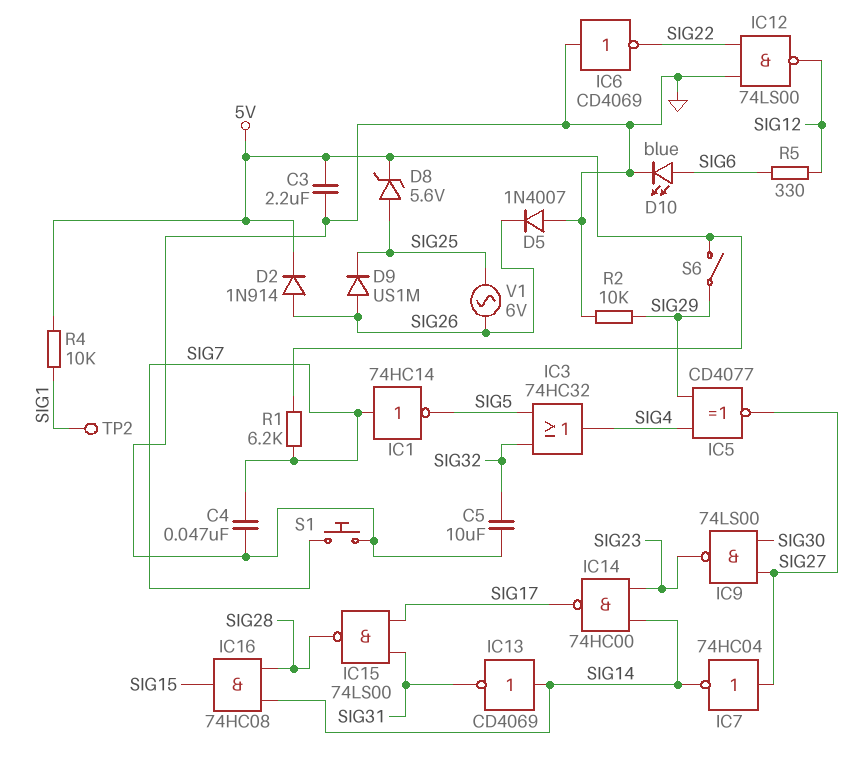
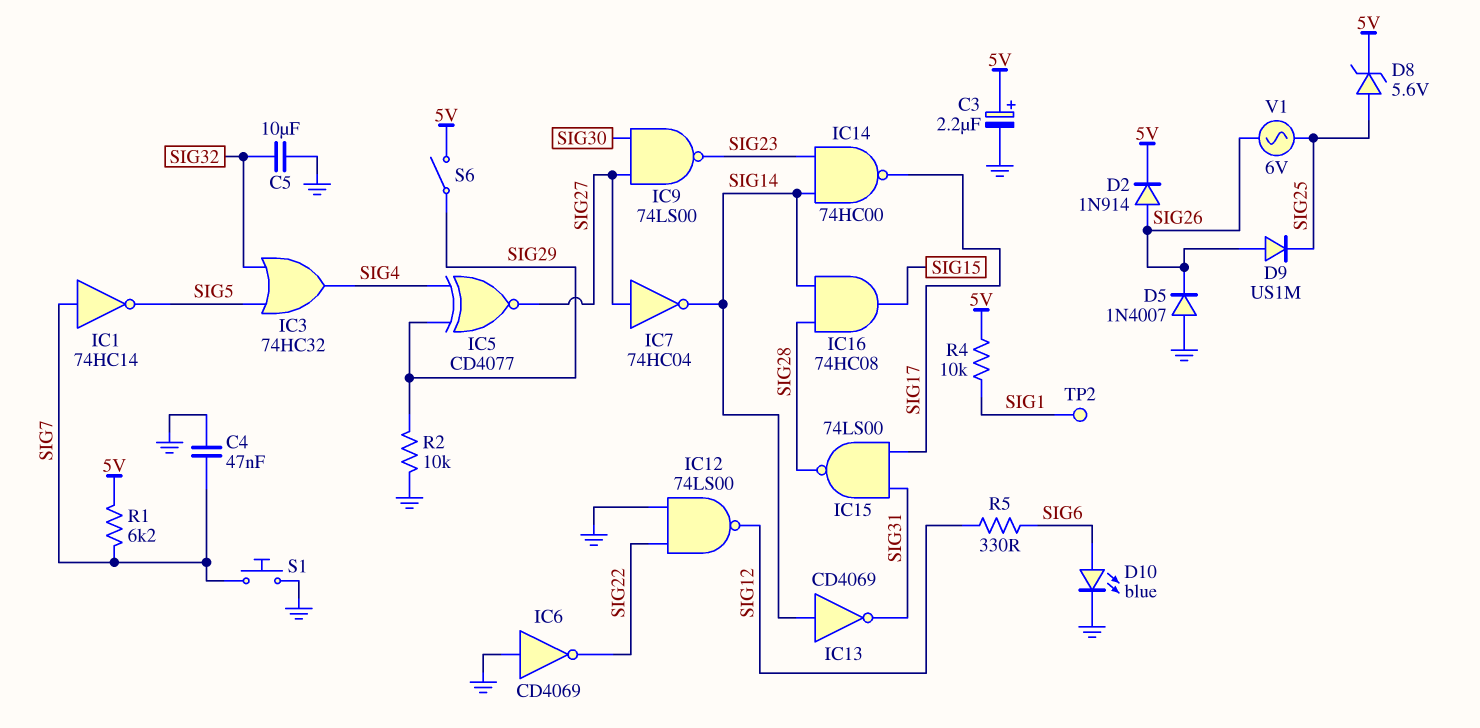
C3: 2.2uF (5V, GND) -> 2.2uF (plus 5V, minus GND)

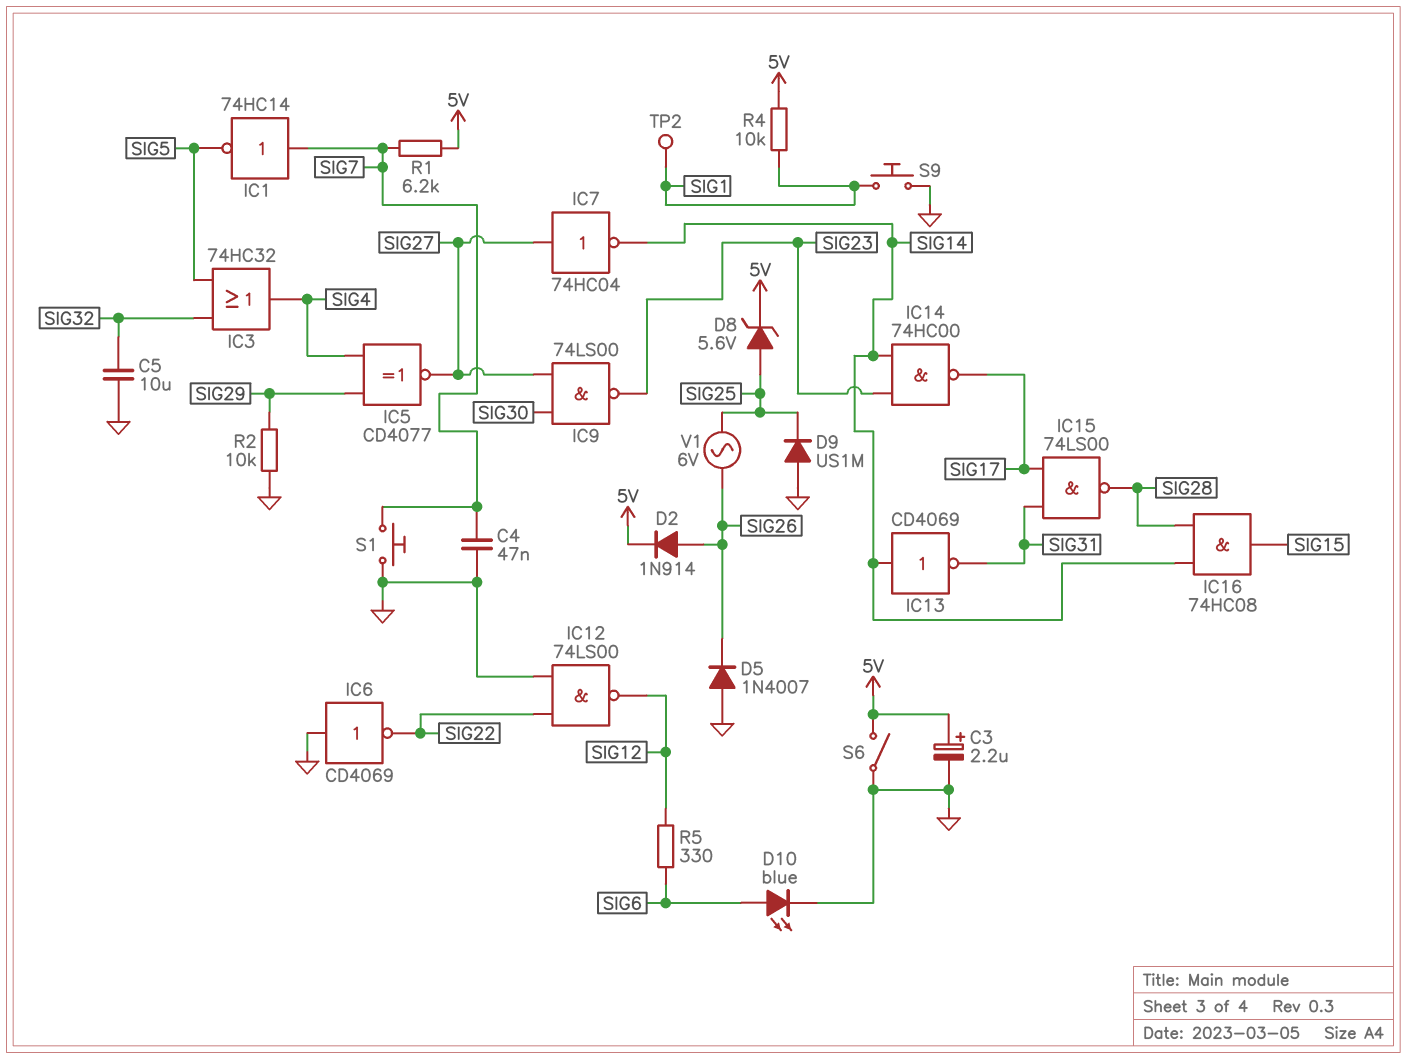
D9: diode US1M (A SIG26, K SIG25) -> diode US1M (A GND, K SIG25)
S6: switch (5V, SIG29) -> switch (5V, GND)
S9: none -> button (GND, SIG1)

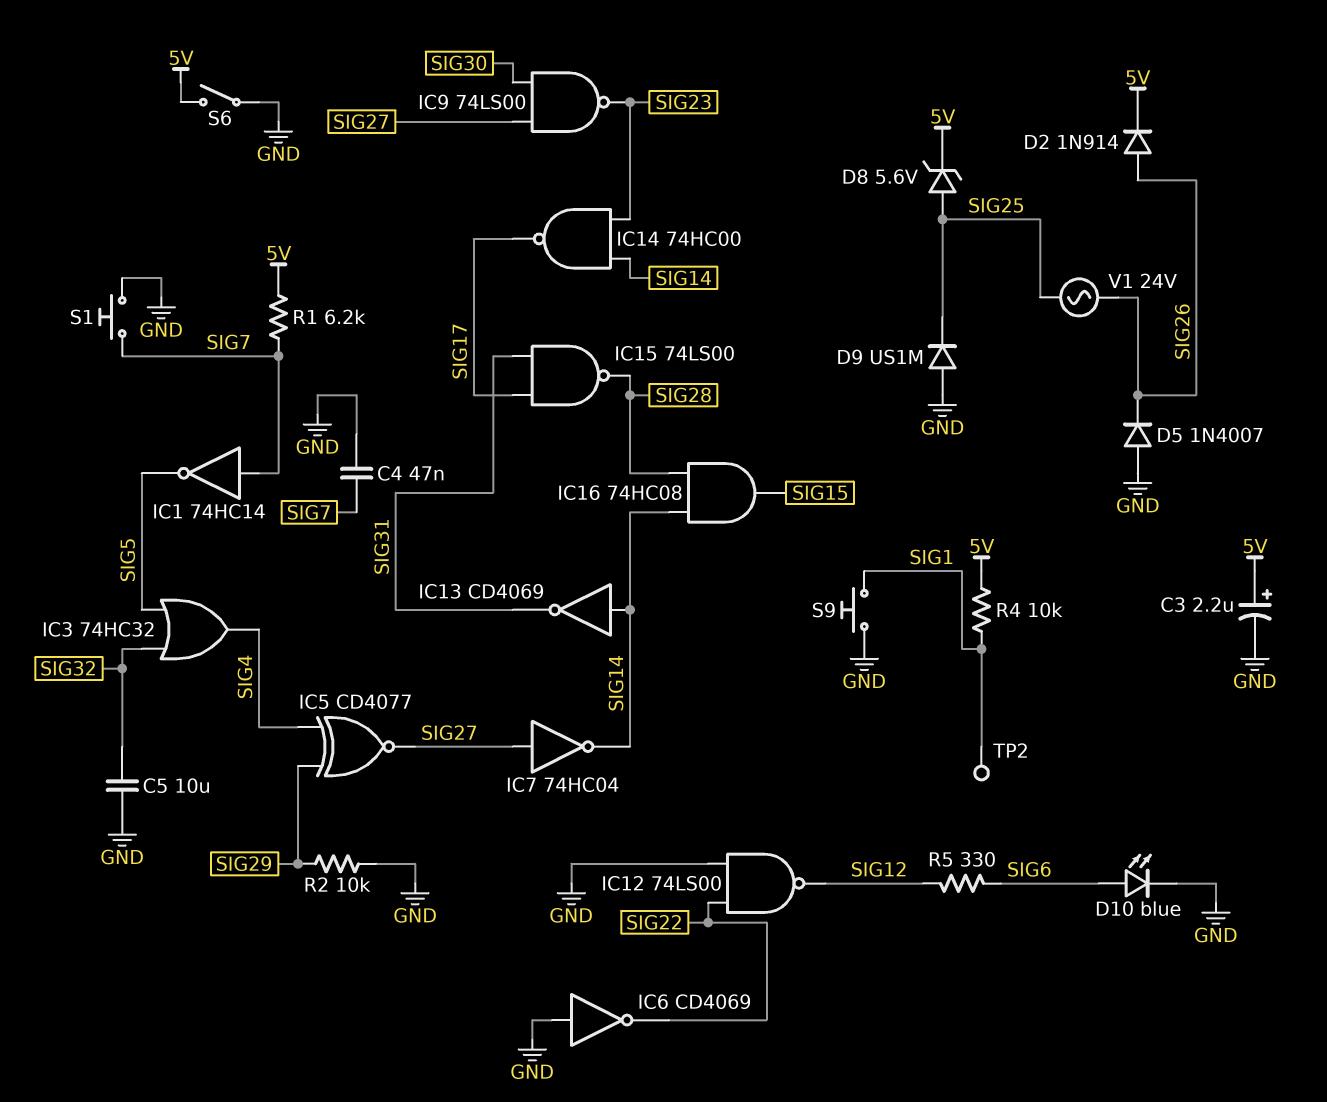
V1: AC 6V (SIG25, SIG26) -> AC 24V (SIG25, SIG26)

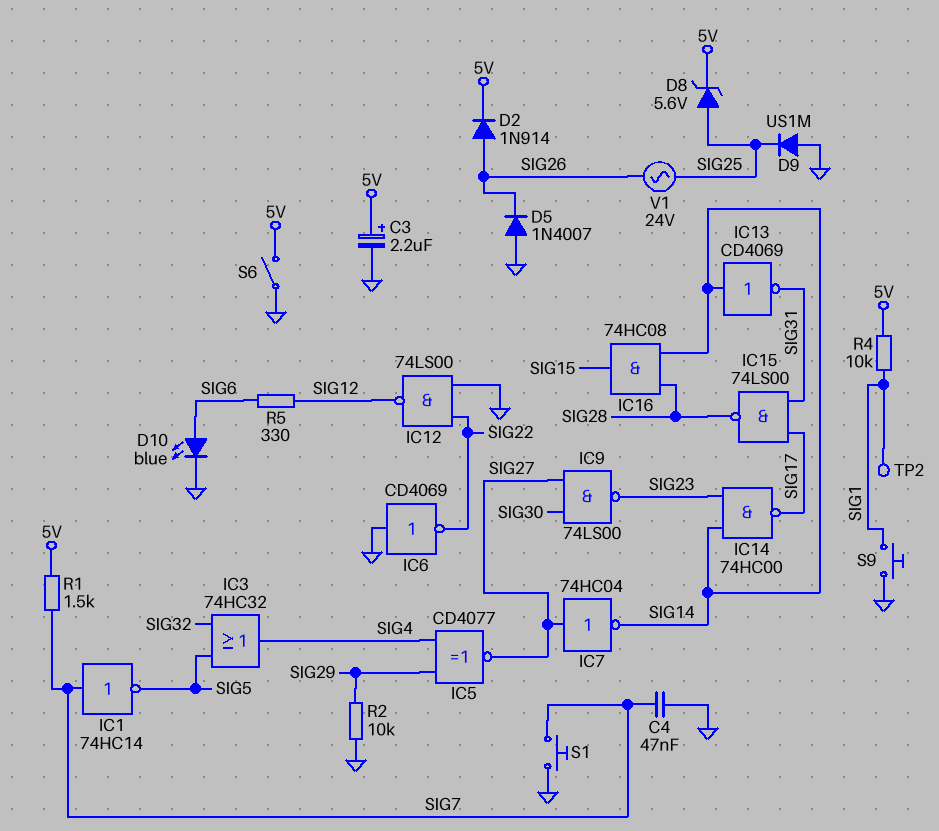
C5: 10uF (GND, SIG32) -> none
R1: 6.2k (5V, SIG7) -> 1.5k (5V, SIG7)

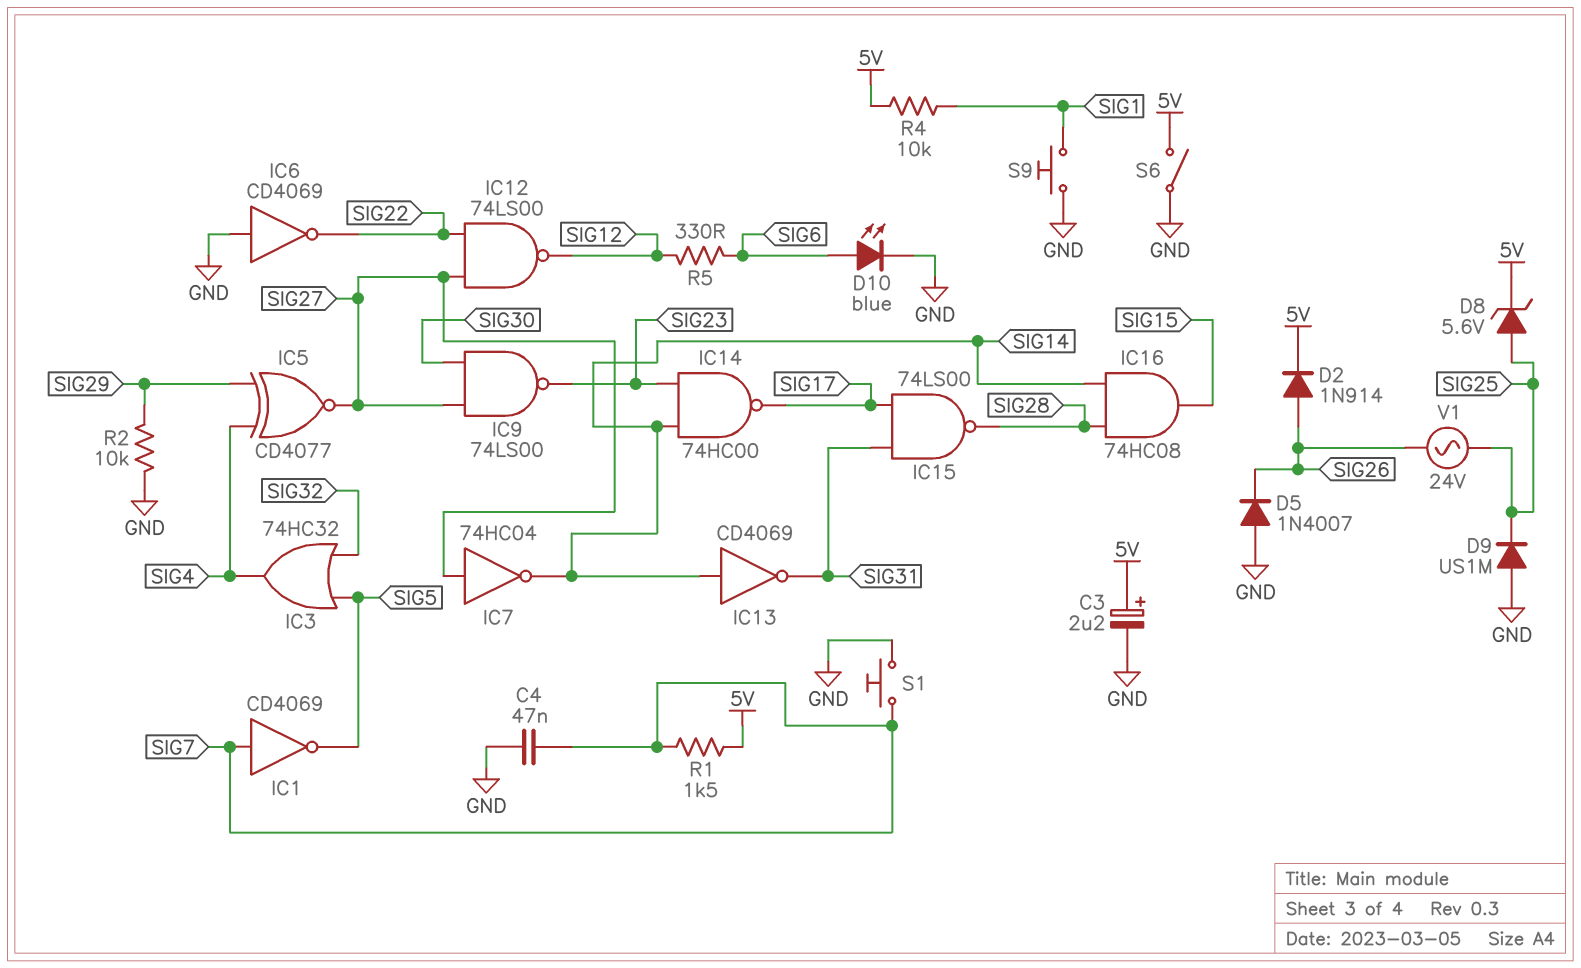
IC1: NOT 74HC14 (in SIG7, out SIG5) -> NOT CD4069 (in SIG7, out SIG5)
IC12: NAND 74LS00 (in GND, in SIG22, out SIG12) -> NAND 74LS00 (in SIG22, in SIG27, out SIG12)
TP2: test point (SIG1) -> none

